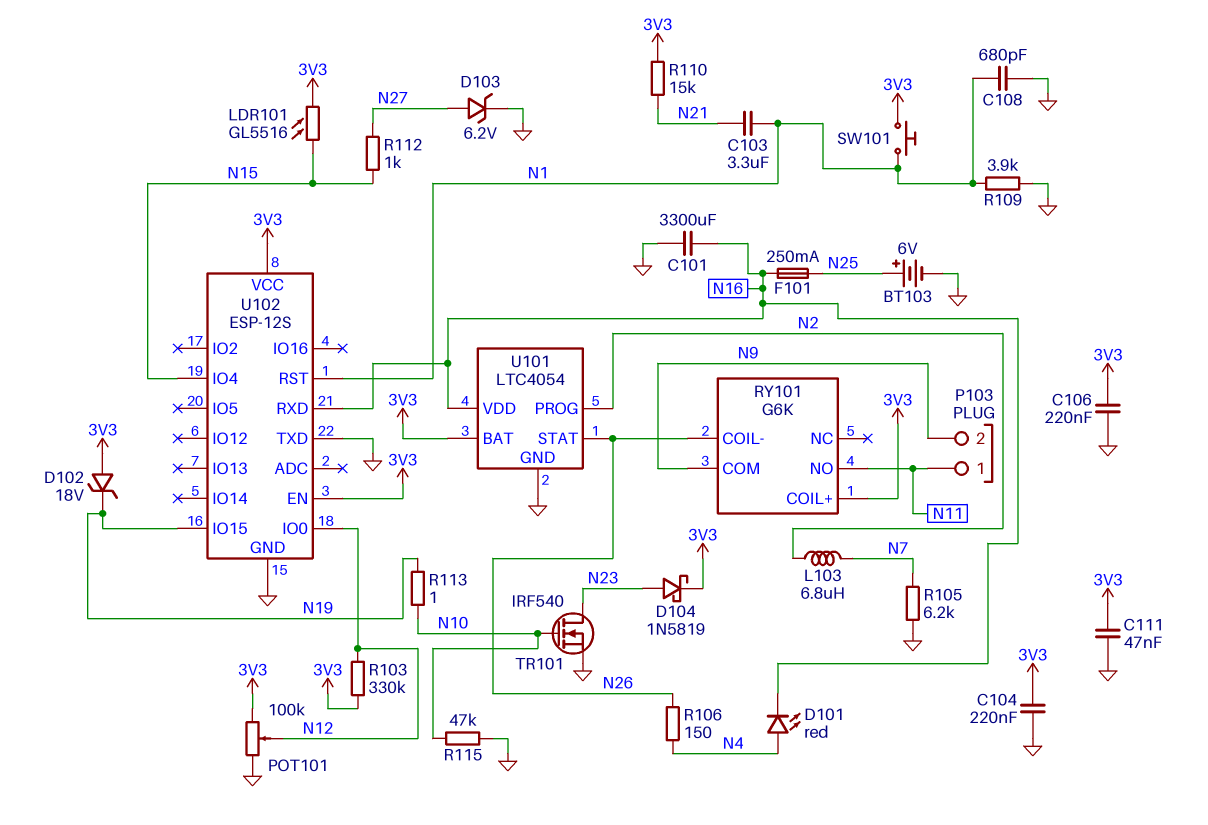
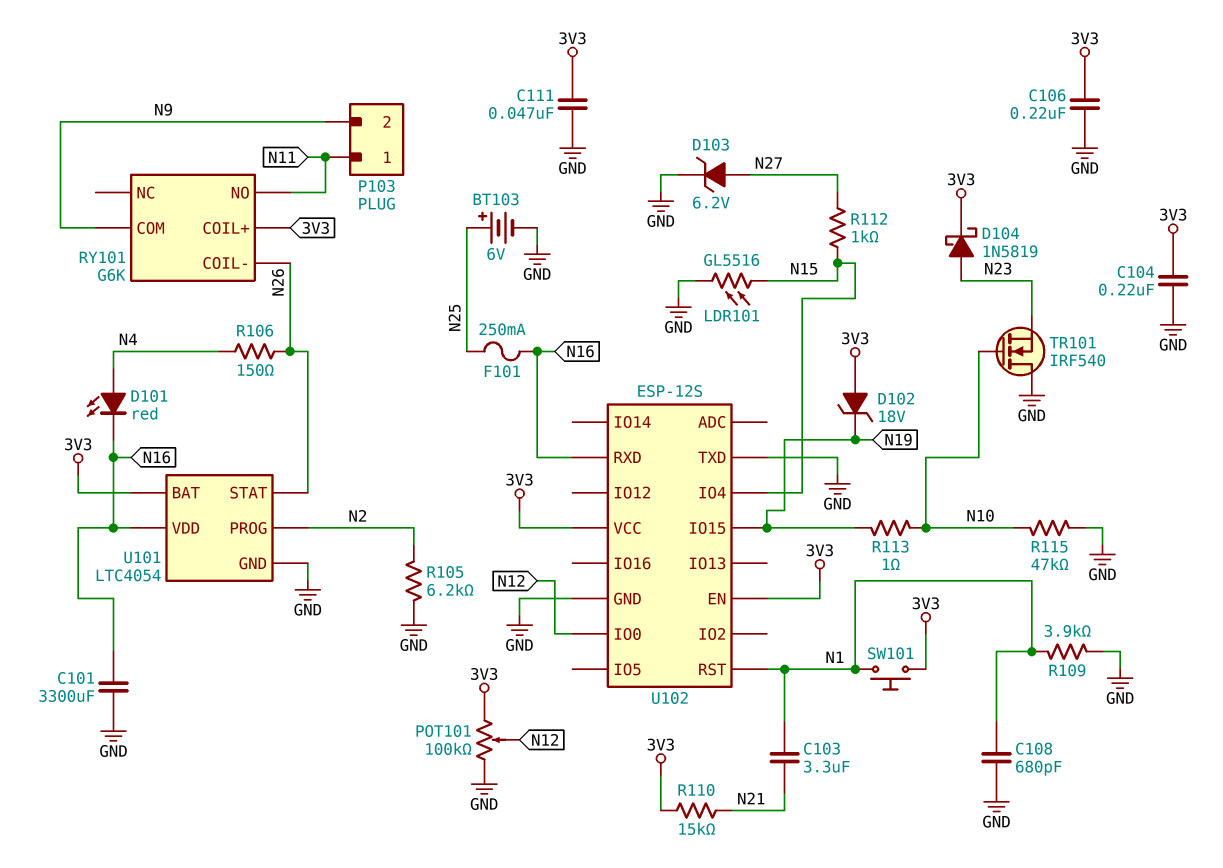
L103: 6.8uH (N2, N7) -> none
LDR101: GL5516 (3V3, N15) -> GL5516 (GND, N15)
R103: 330k (3V3, N12) -> none
R105: 6.2k (GND, N7) -> 6.2k (GND, N2)
TR101: NMOS IRF540 (G N10, D N23, S GND) -> NMOS IRF540 (G N10, D GND, S N23)

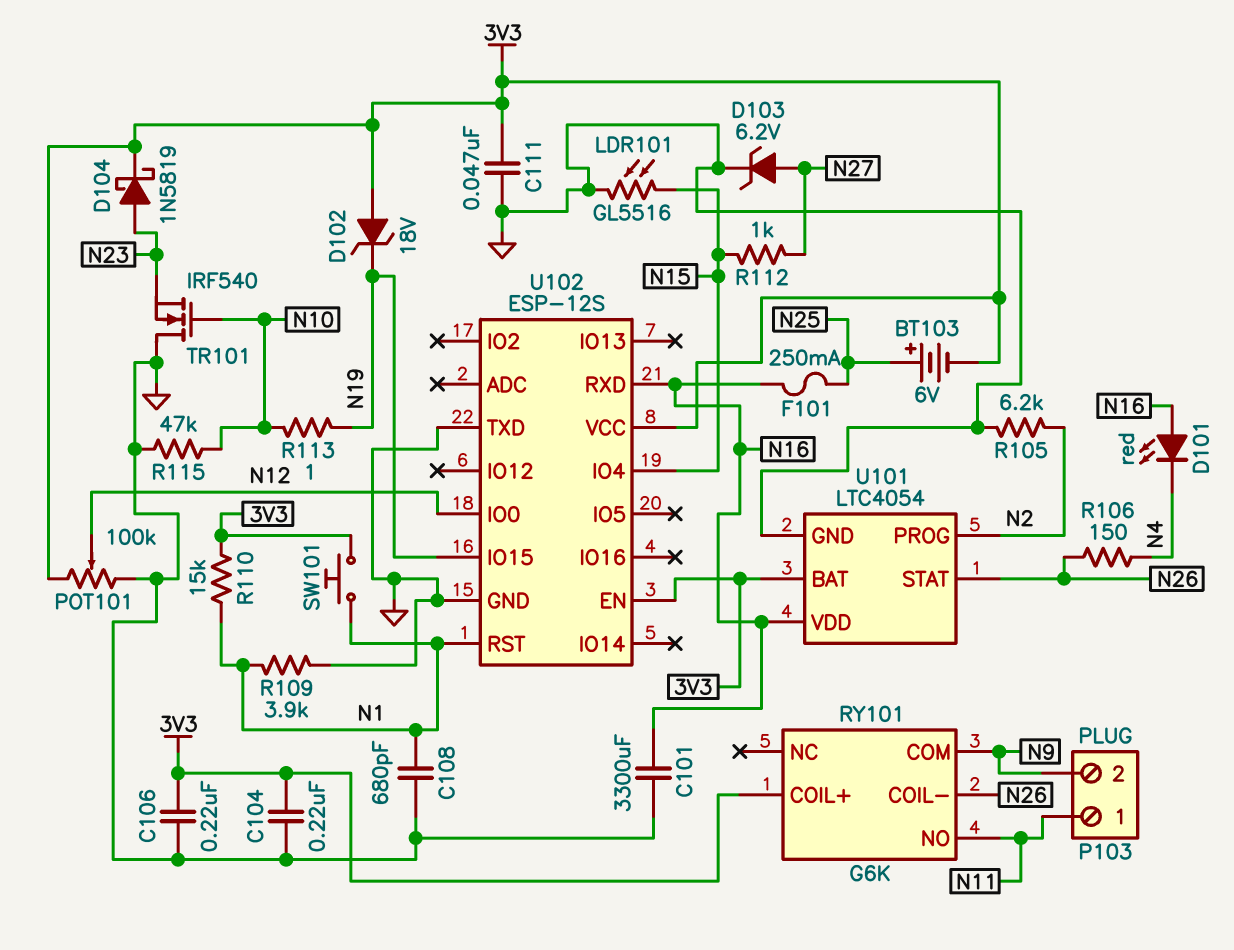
BT103: 6V (plus N25, minus GND) -> 6V (plus N25, minus 3V3)
C103: 3.3uF (N1, N21) -> none
D101: LED red (A N4, K N16) -> LED red (A N16, K N4)
R110: 15k (3V3, N21) -> 15k (3V3, N1)

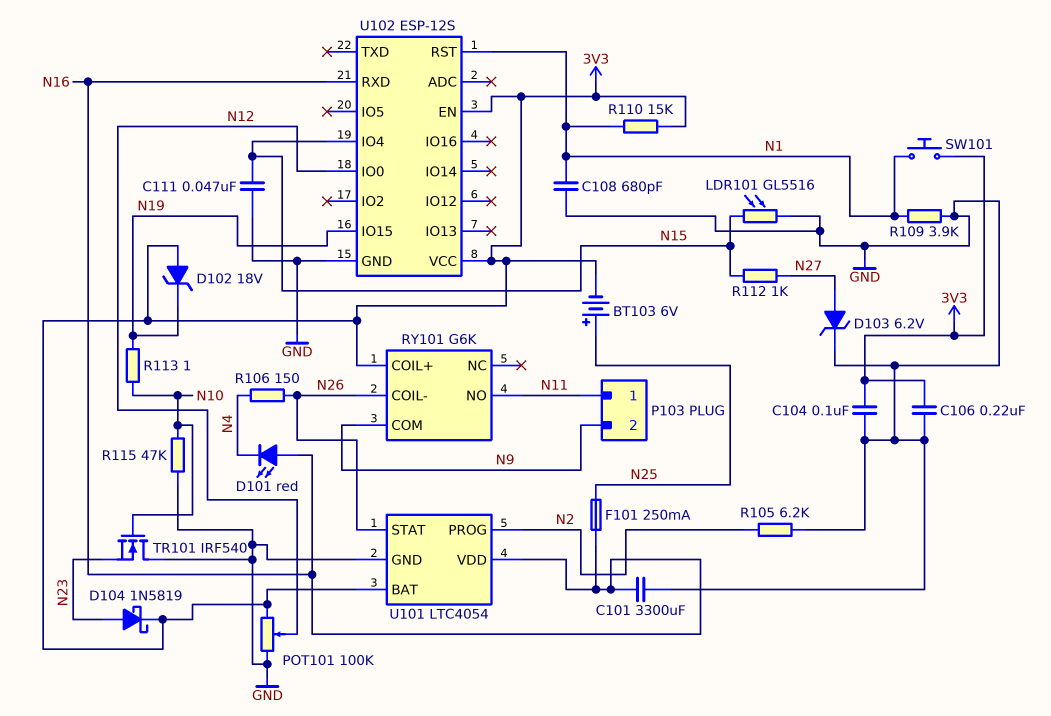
C104: 220nF (3V3, GND) -> 100nF (3V3, GND)
C111: 47nF (3V3, GND) -> 47nF (GND, N15)
U102 pin TXD: GND -> none

